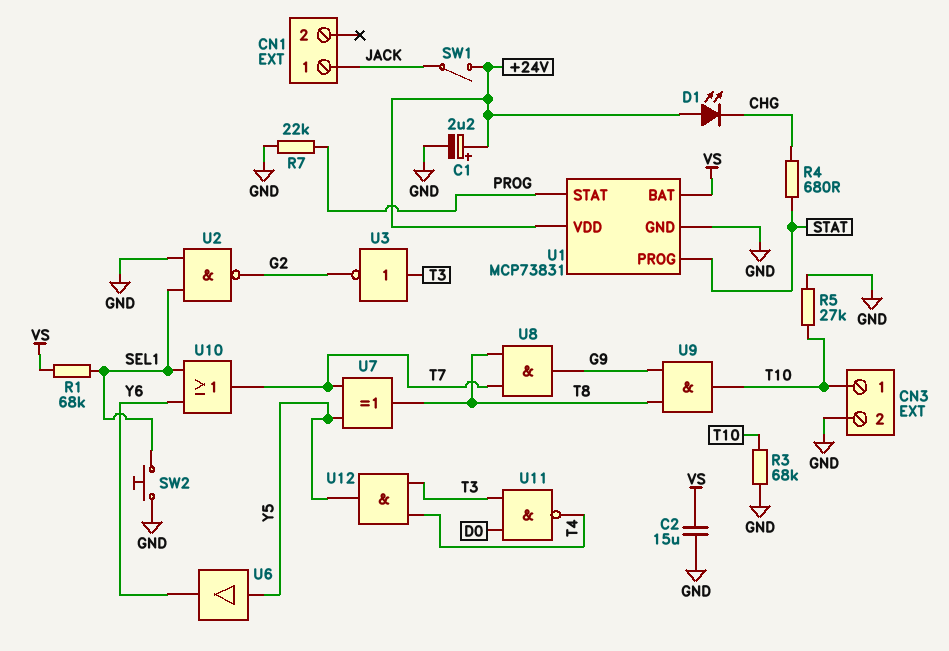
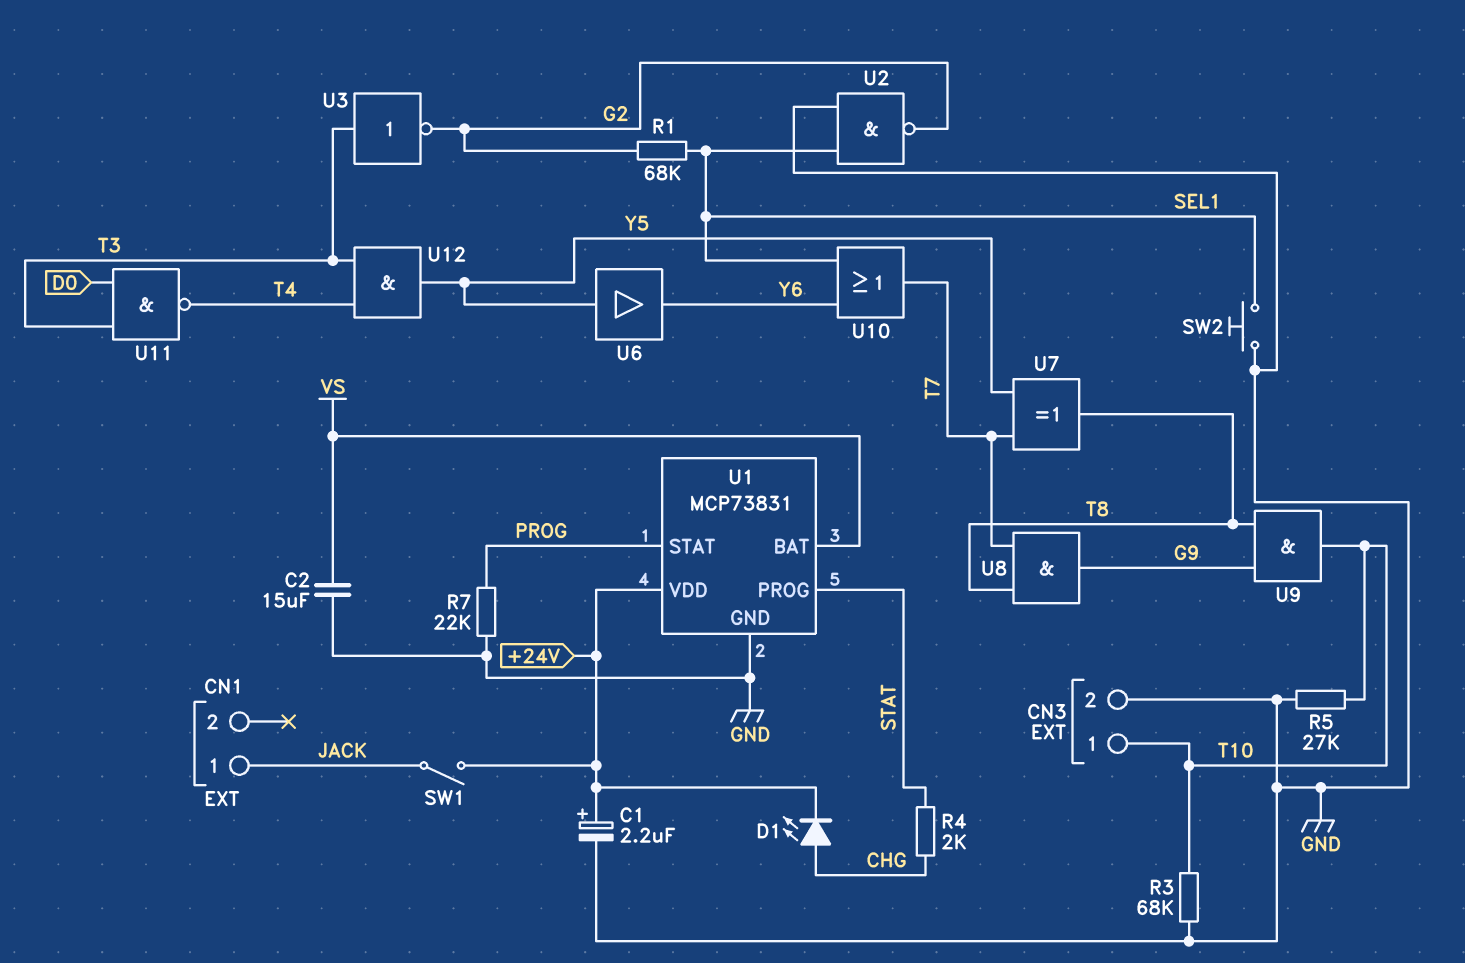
D1: LED (A +24V, K CHG) -> LED (A CHG, K +24V)
R1: 68k (SEL1, VS) -> 68k (G2, SEL1)
R4: 680 (CHG, STAT) -> 2k (CHG, STAT)

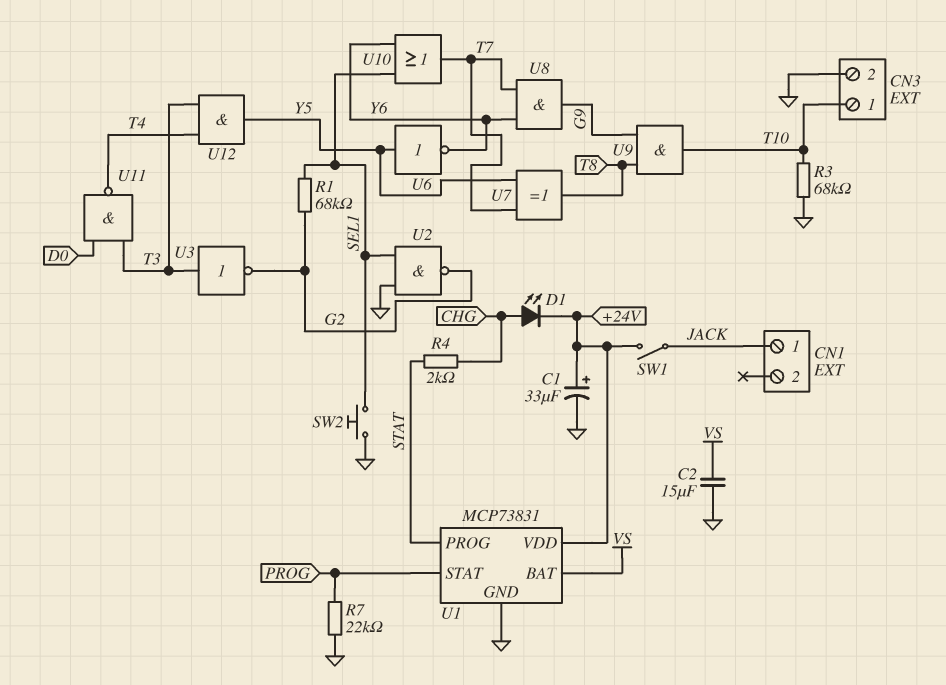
C1: 2.2uF (plus +24V, minus GND) -> 33uF (plus +24V, minus GND)
R5: 27k (GND, T10) -> none
U6: buffer (in Y5, out Y6) -> NOT (in Y5, out Y6)
U8: AND (in T7, in T8, out G9) -> AND (in T7, in Y6, out G9)

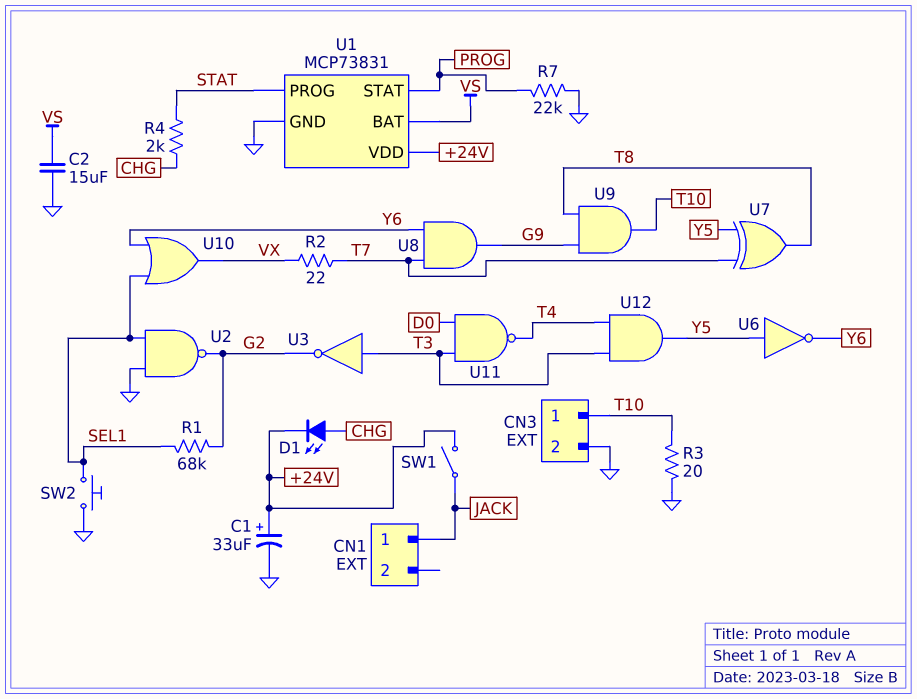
R2: none -> 22 (T7, VX)
R3: 68k (GND, T10) -> 20 (GND, T10)
U10: OR (in SEL1, in Y6, out T7) -> OR (in SEL1, in Y6, out VX)

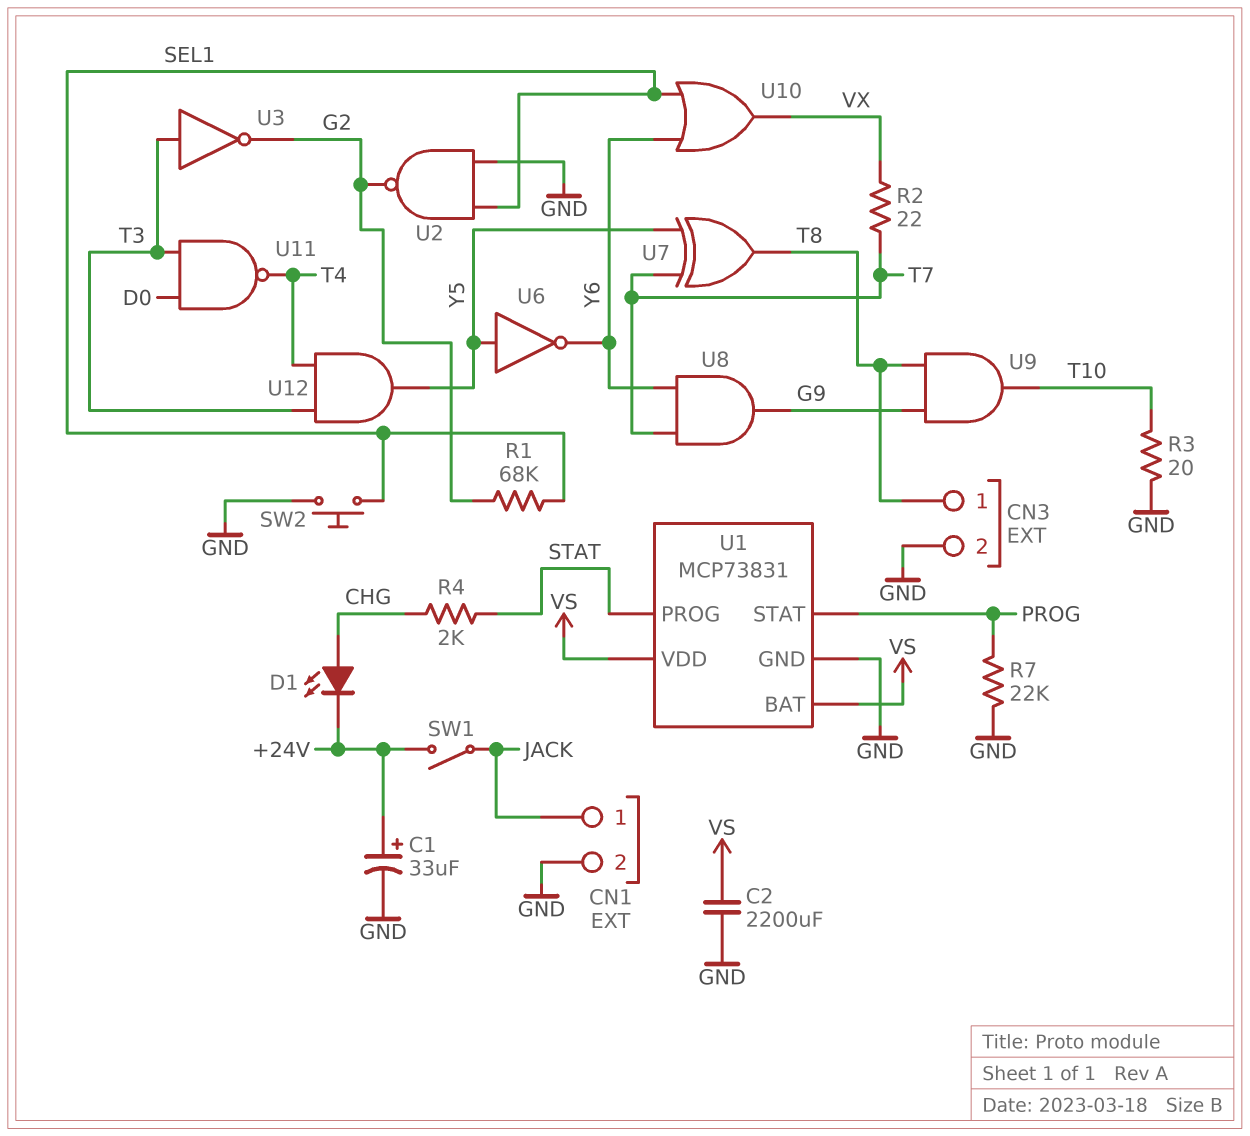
C2: 15uF (GND, VS) -> 2200uF (GND, VS)
CN1 pin 2: none -> GND
CN3 pin 1: T10 -> T8
U1 pin VDD: +24V -> VS

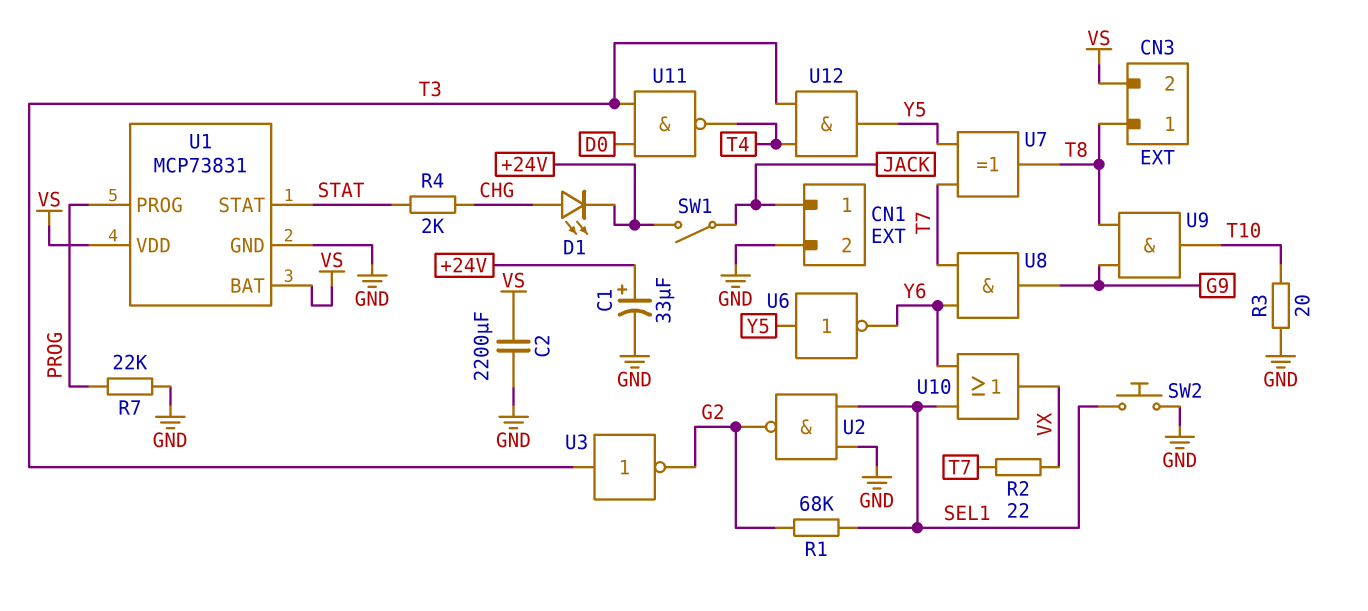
CN3 pin 2: GND -> VS
U1 pin PROG: STAT -> PROG
U1 pin STAT: PROG -> STAT

